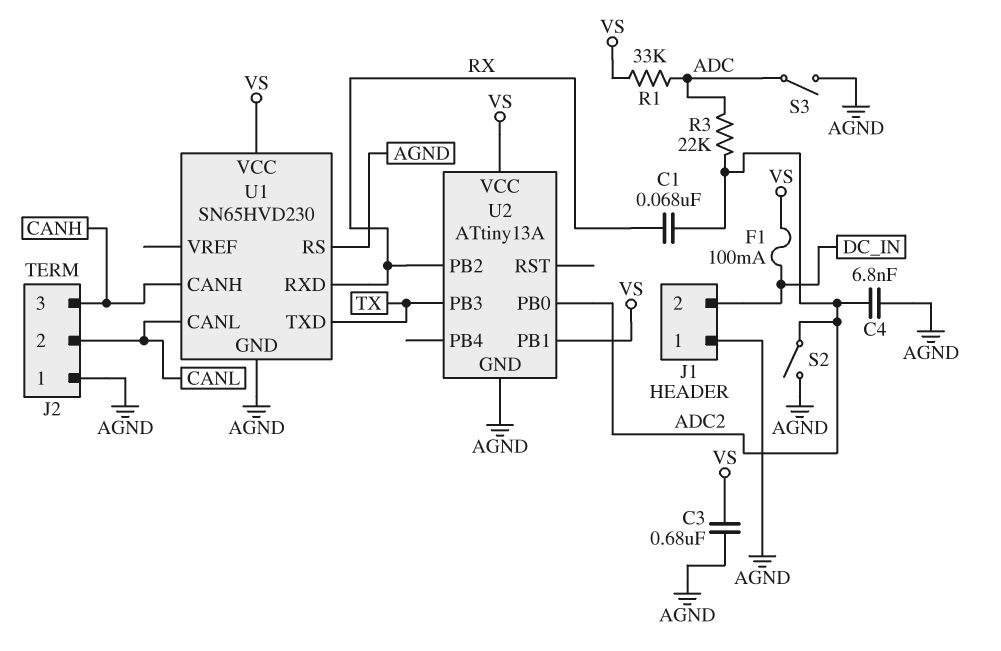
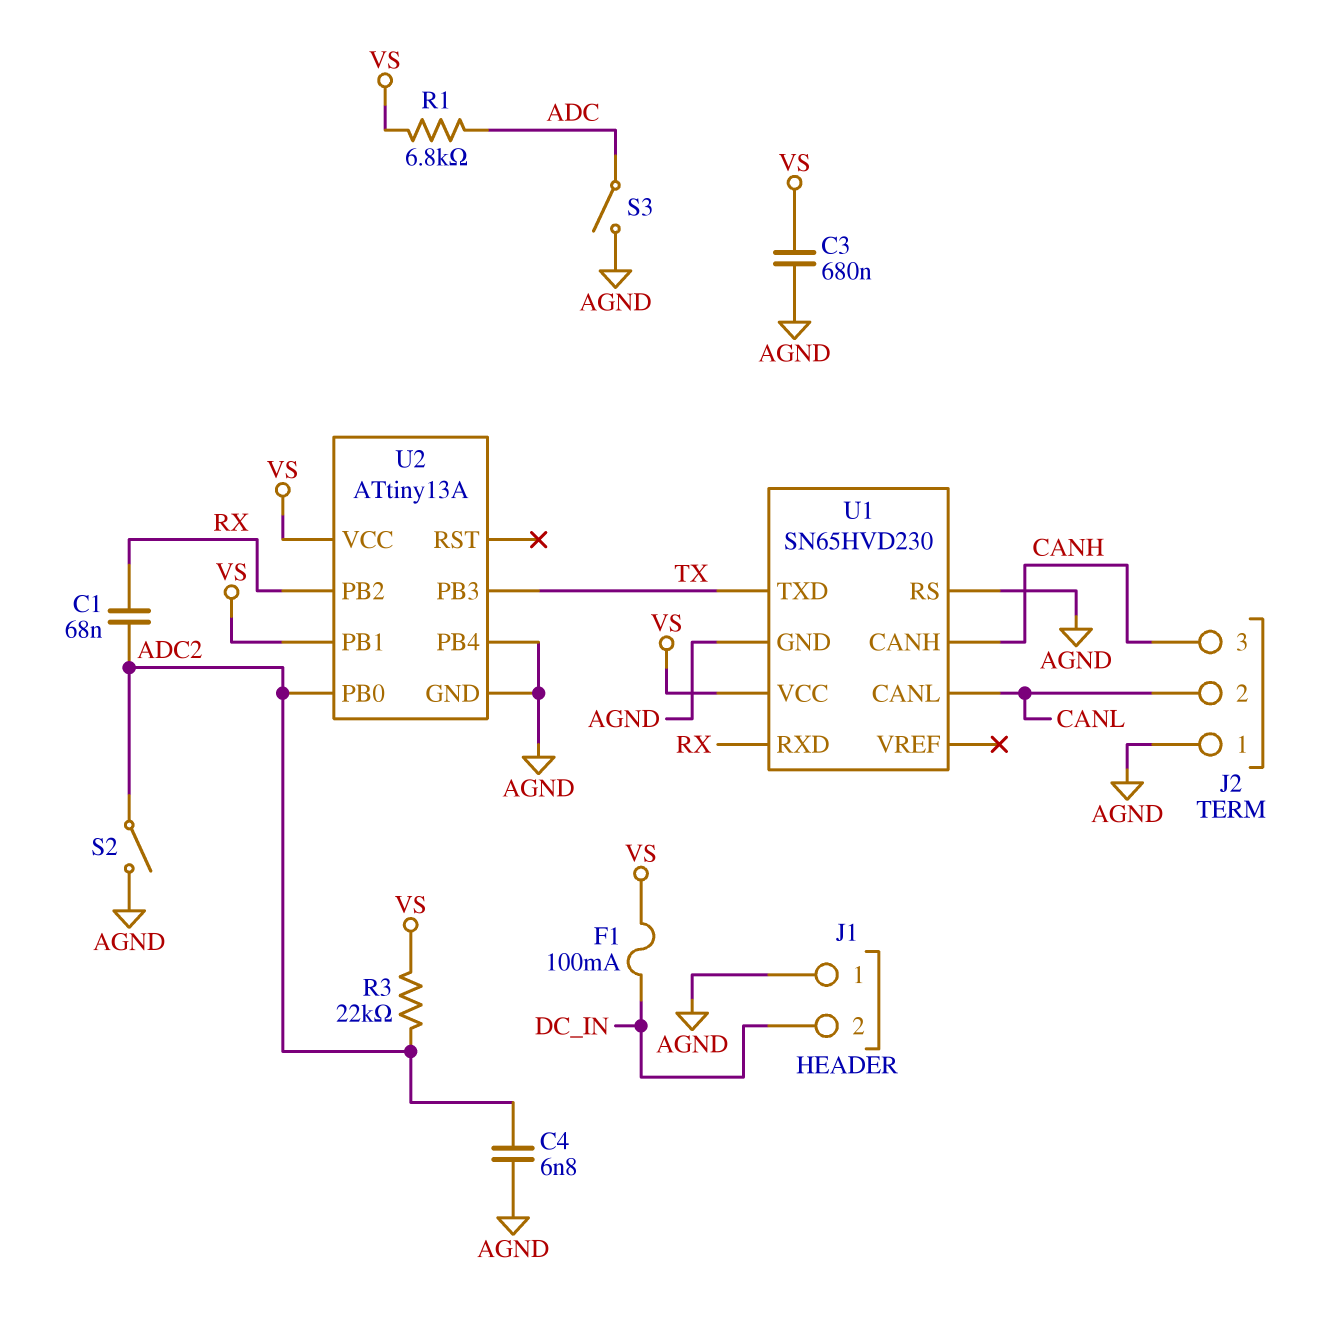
R1: 33k (ADC, VS) -> 6.8k (ADC, VS)
R3: 22k (ADC, ADC2) -> 22k (ADC2, VS)
U2 pin PB4: none -> AGND

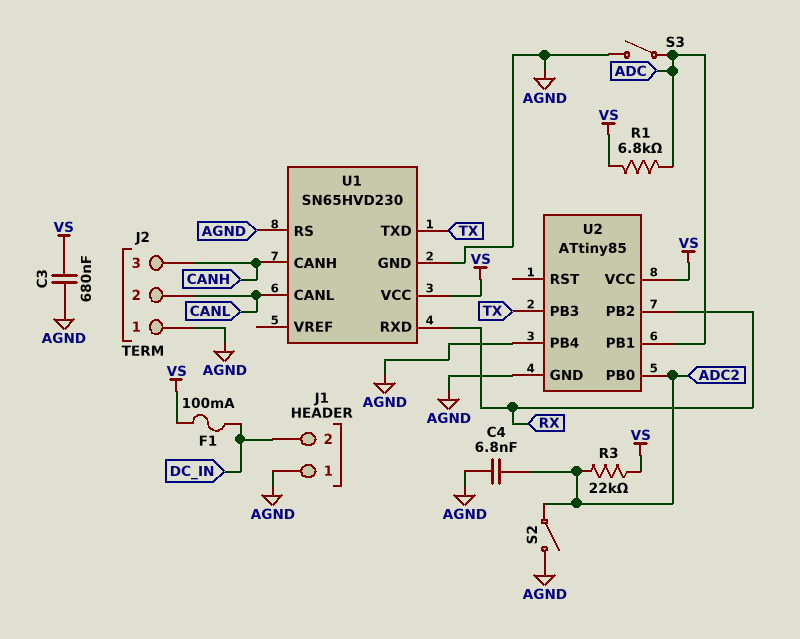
C1: 68nF (ADC2, RX) -> none
U2: ATtiny13A -> ATtiny85
U2 pin PB1: VS -> ADC

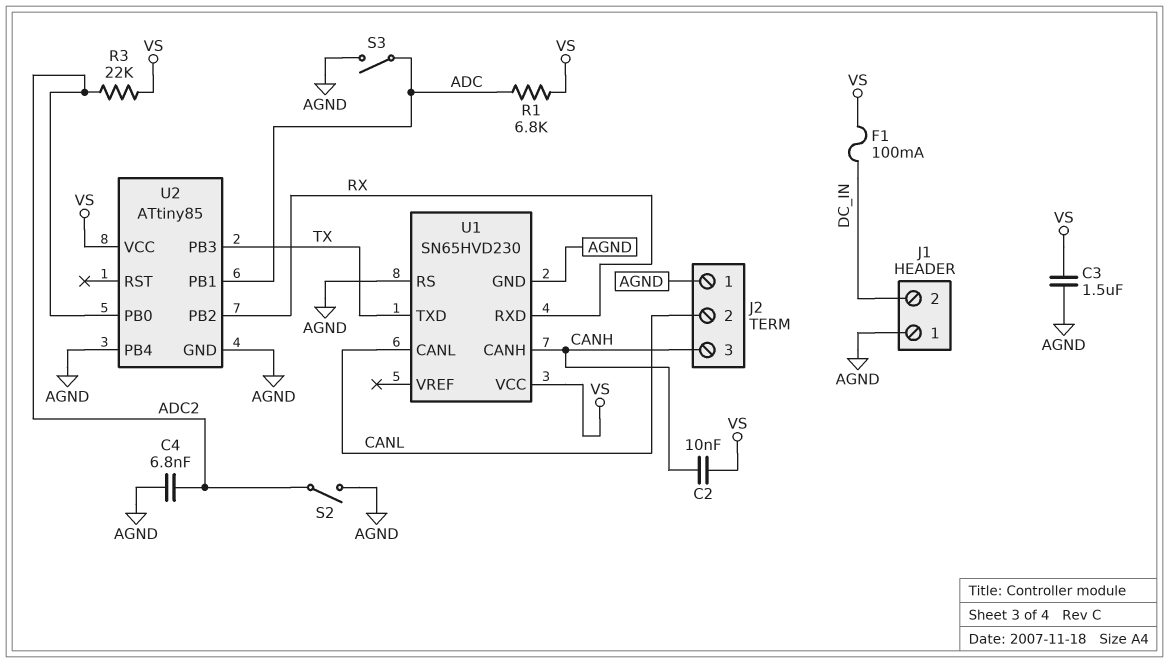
C2: none -> 10nF (CANH, VS)
C3: 680nF (AGND, VS) -> 1.5uF (AGND, VS)

